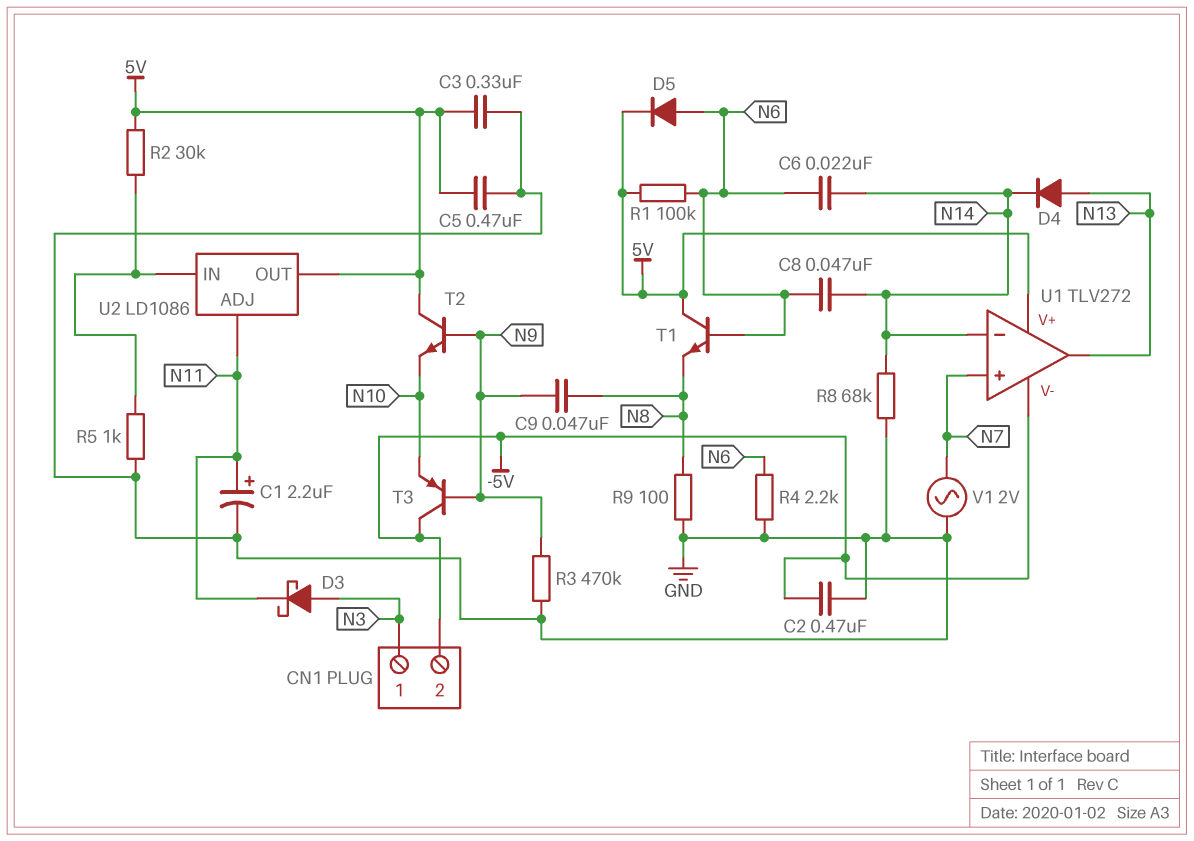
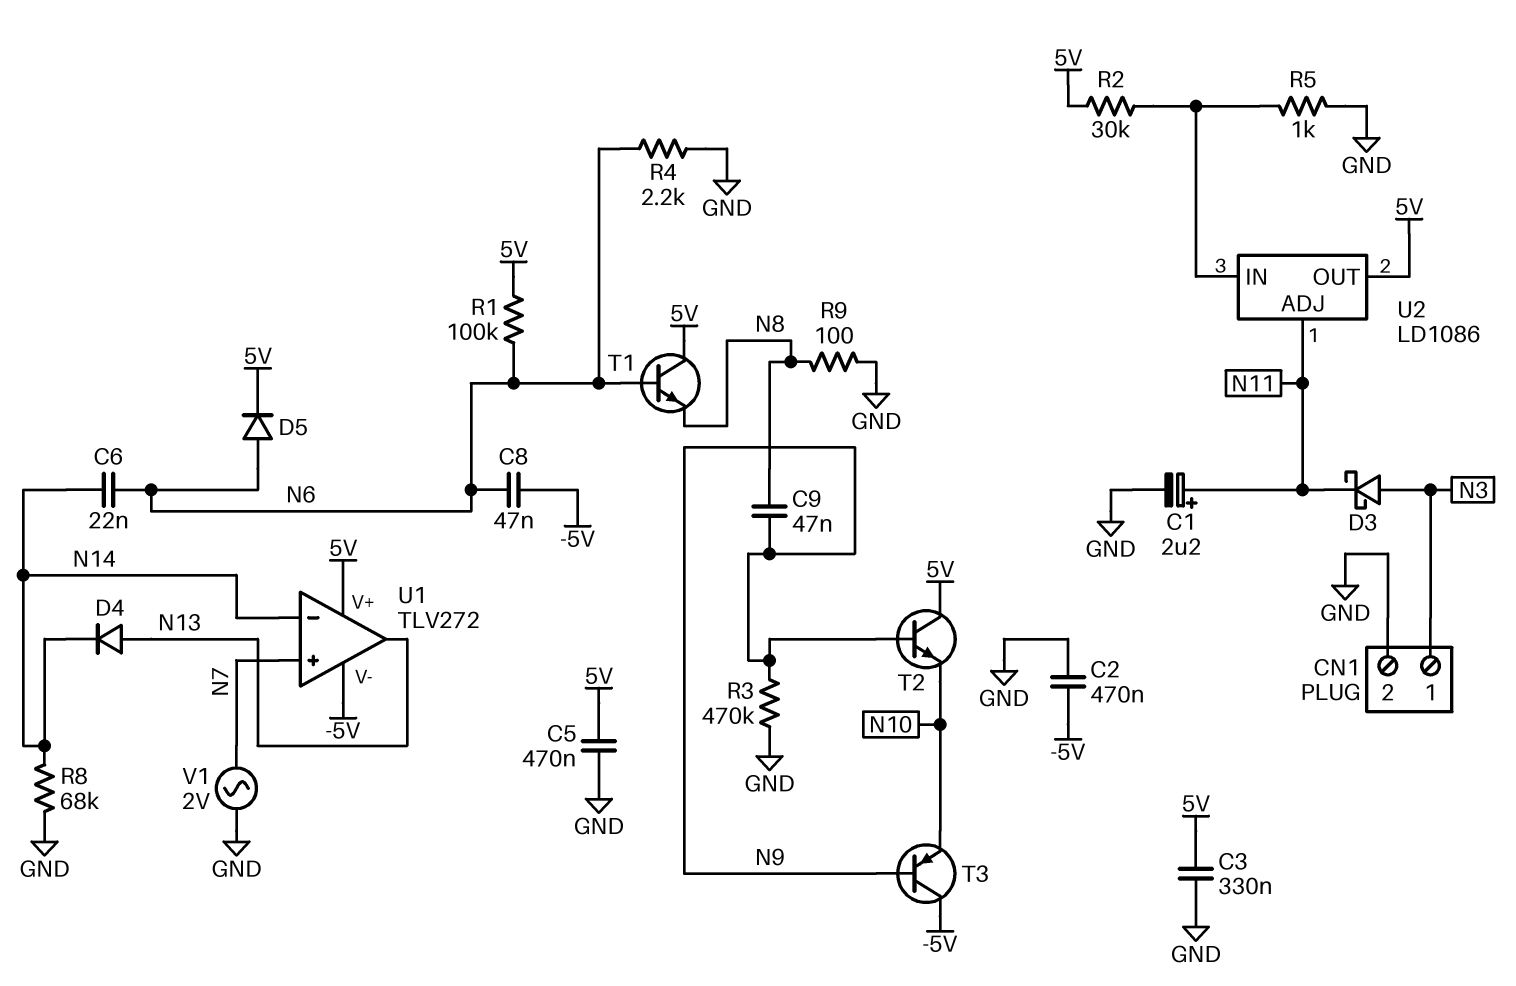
C8: 47nF (N6, N14) -> 47nF (-5V, N6)
CN1 pin 2: -5V -> GND

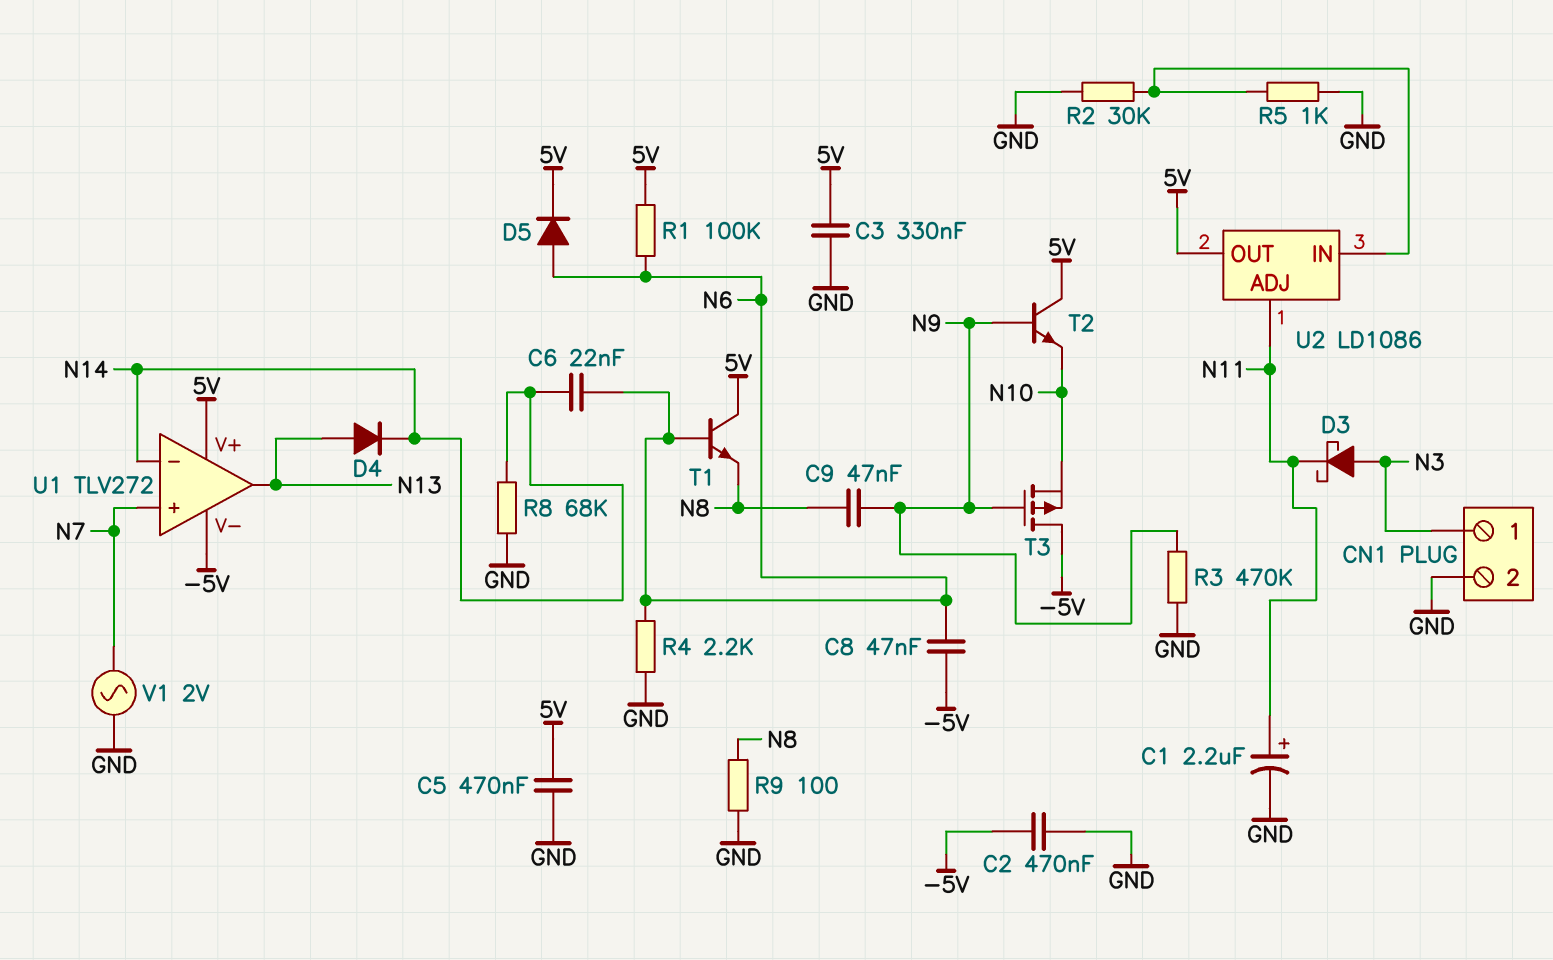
R2: 30k (5V, U2/IN) -> 30k (GND, U2/IN)
T3: PNP (B N9, C -5V, E N10) -> PMOS (G N9, D -5V, S N10)

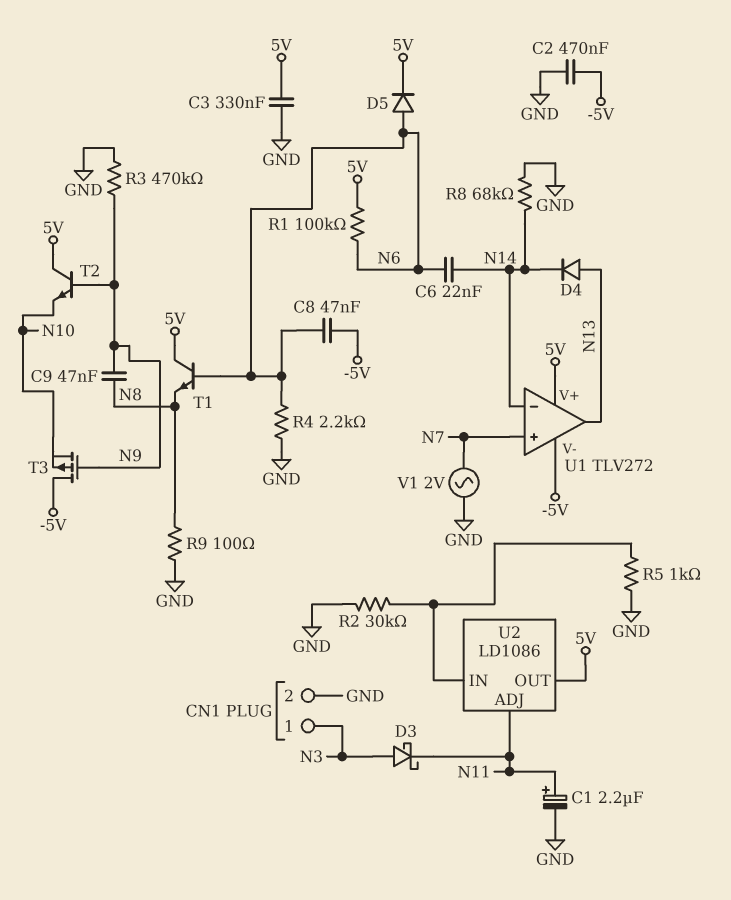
C5: 470nF (5V, GND) -> none

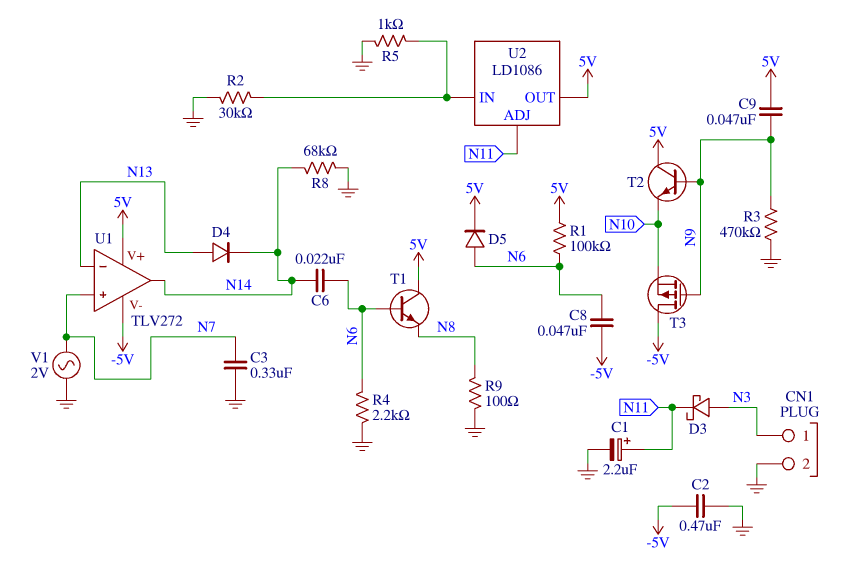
C3: 330nF (5V, GND) -> 330nF (GND, N7)
C9: 47nF (N8, N9) -> 47nF (5V, N9)
U1 pin in-: N14 -> N13
U1 pin out: N13 -> N14

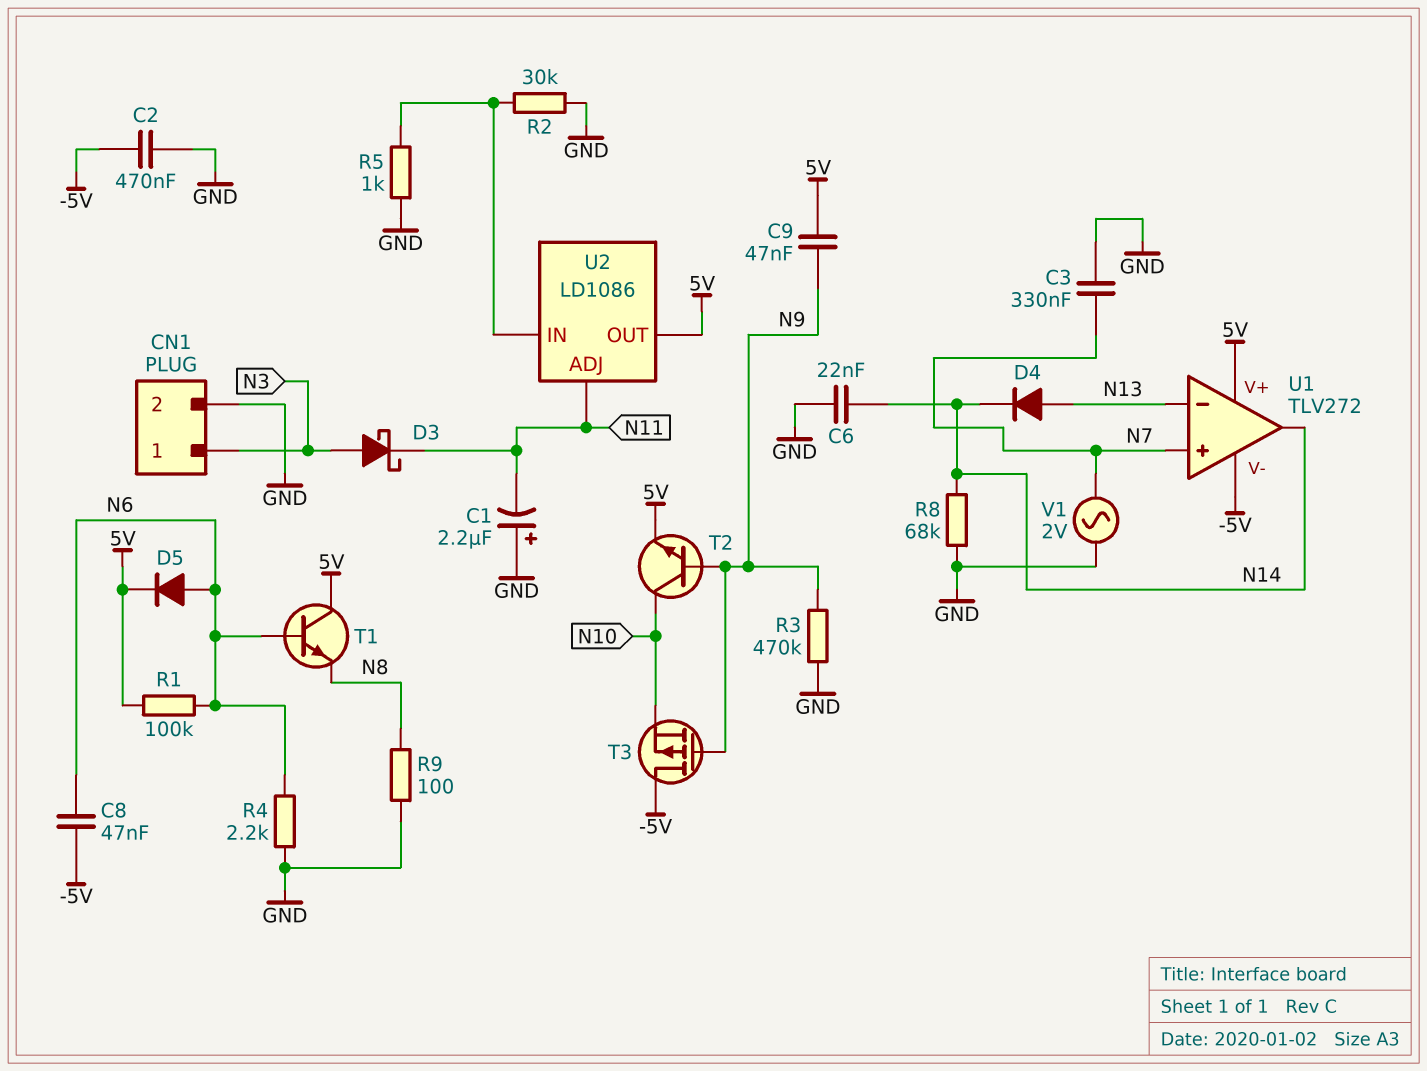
C1: 2.2uF (plus N11, minus GND) -> 2.2uF (plus GND, minus N11)
C6: 22nF (N6, N14) -> 22nF (GND, N14)
T2: NPN (B N9, C 5V, E N10) -> NPN (B N9, C N10, E 5V)

